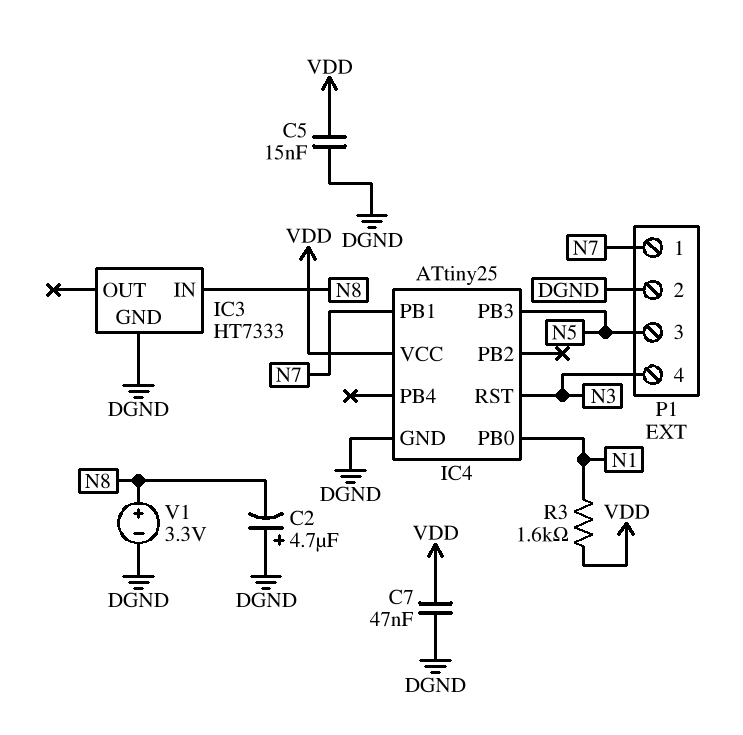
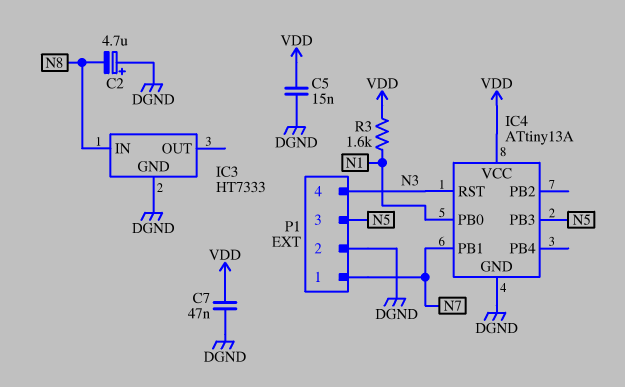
IC4: ATtiny25 -> ATtiny13A
V1: 3.3V (plus N8, minus DGND) -> none

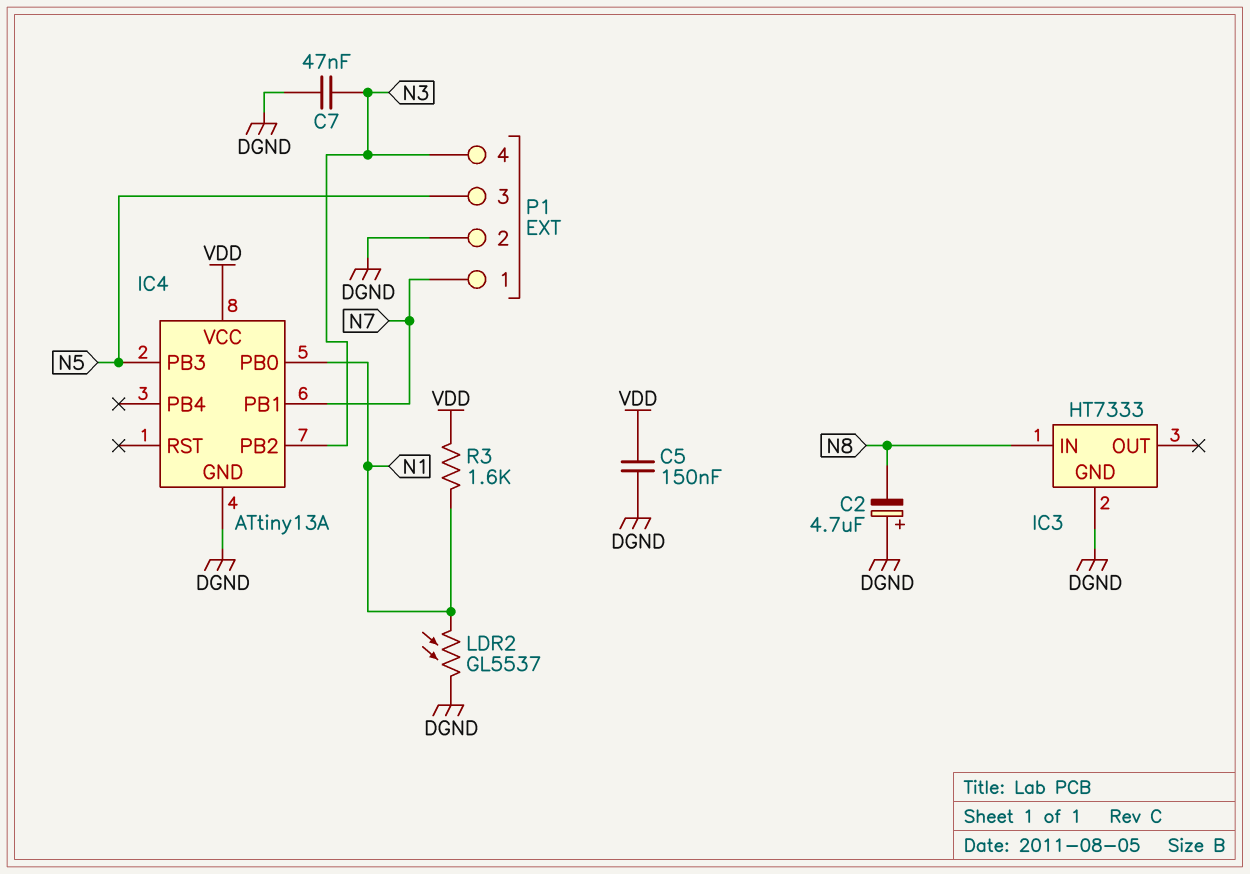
C5: 15nF (DGND, VDD) -> 150nF (DGND, VDD)
C7: 47nF (DGND, VDD) -> 47nF (DGND, N3)
IC4 pin PB2: none -> N3
IC4 pin RST: N3 -> none
LDR2: none -> GL5537 (DGND, N1)

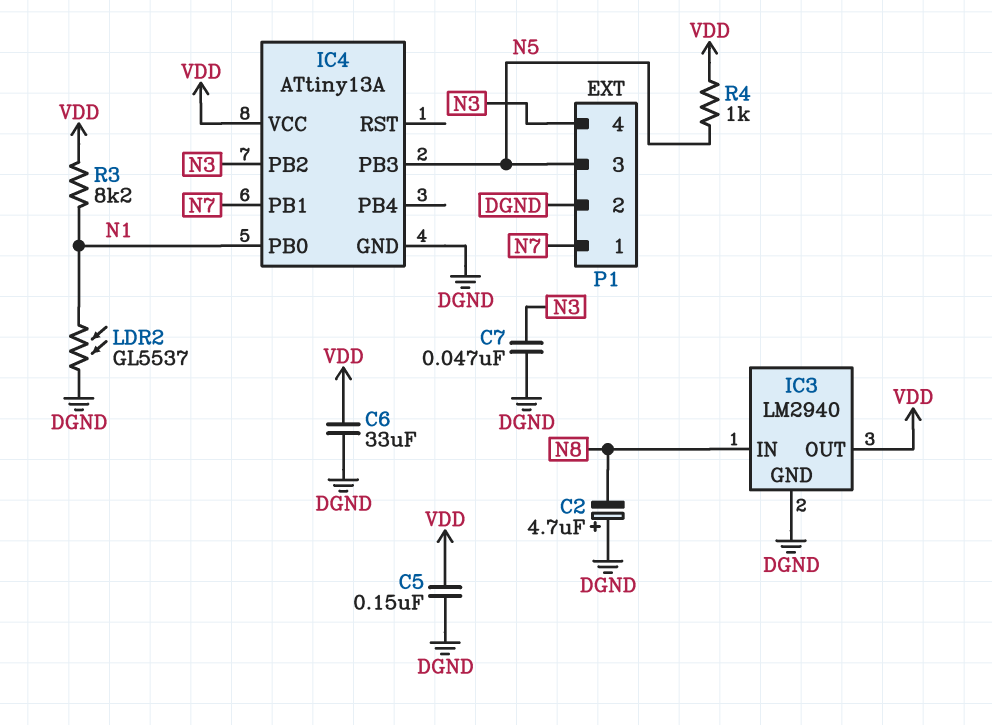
C6: none -> 33uF (DGND, VDD)
IC3: HT7333 -> LM2940
IC3 pin OUT: none -> VDD
R3: 1.6k (N1, VDD) -> 8.2k (N1, VDD)
R4: none -> 1k (N5, VDD)

